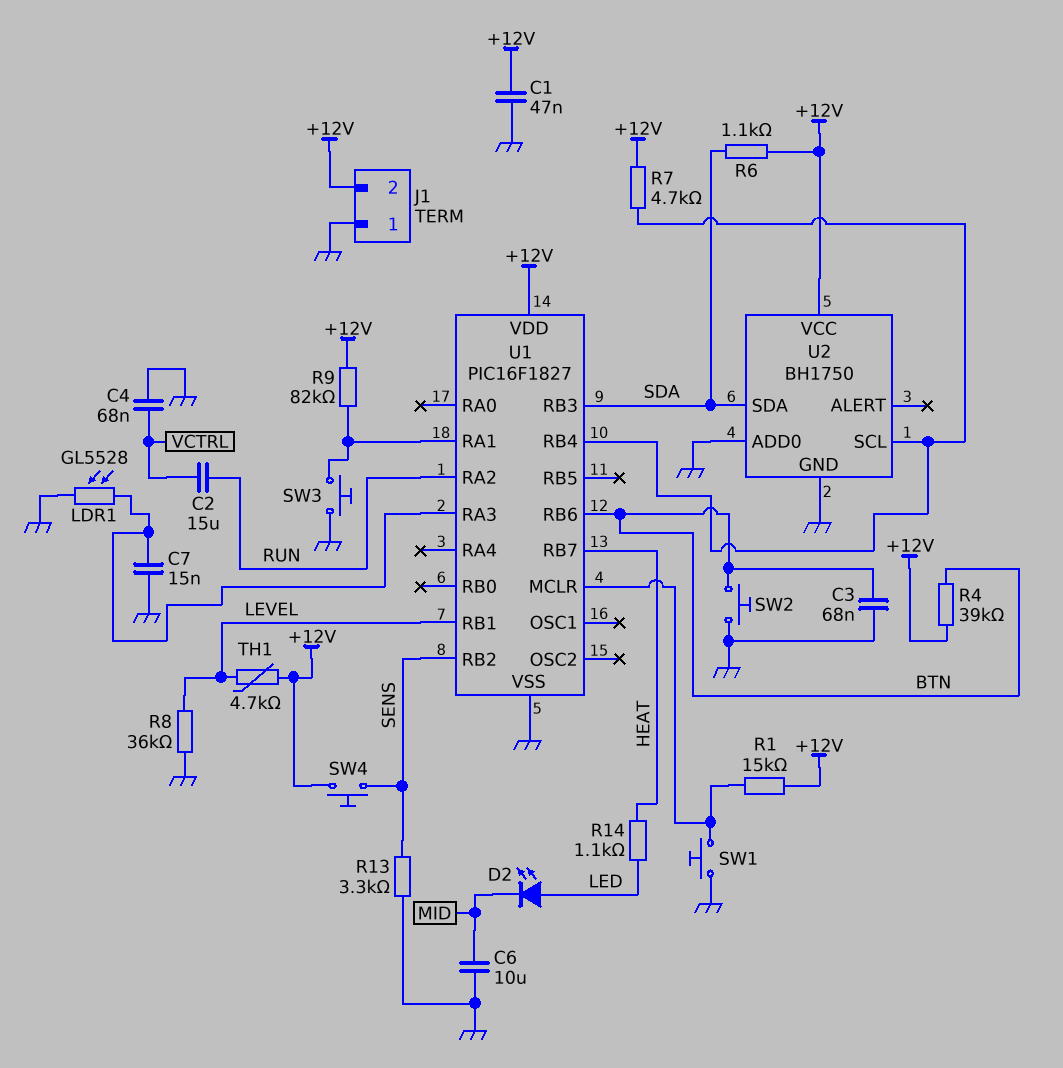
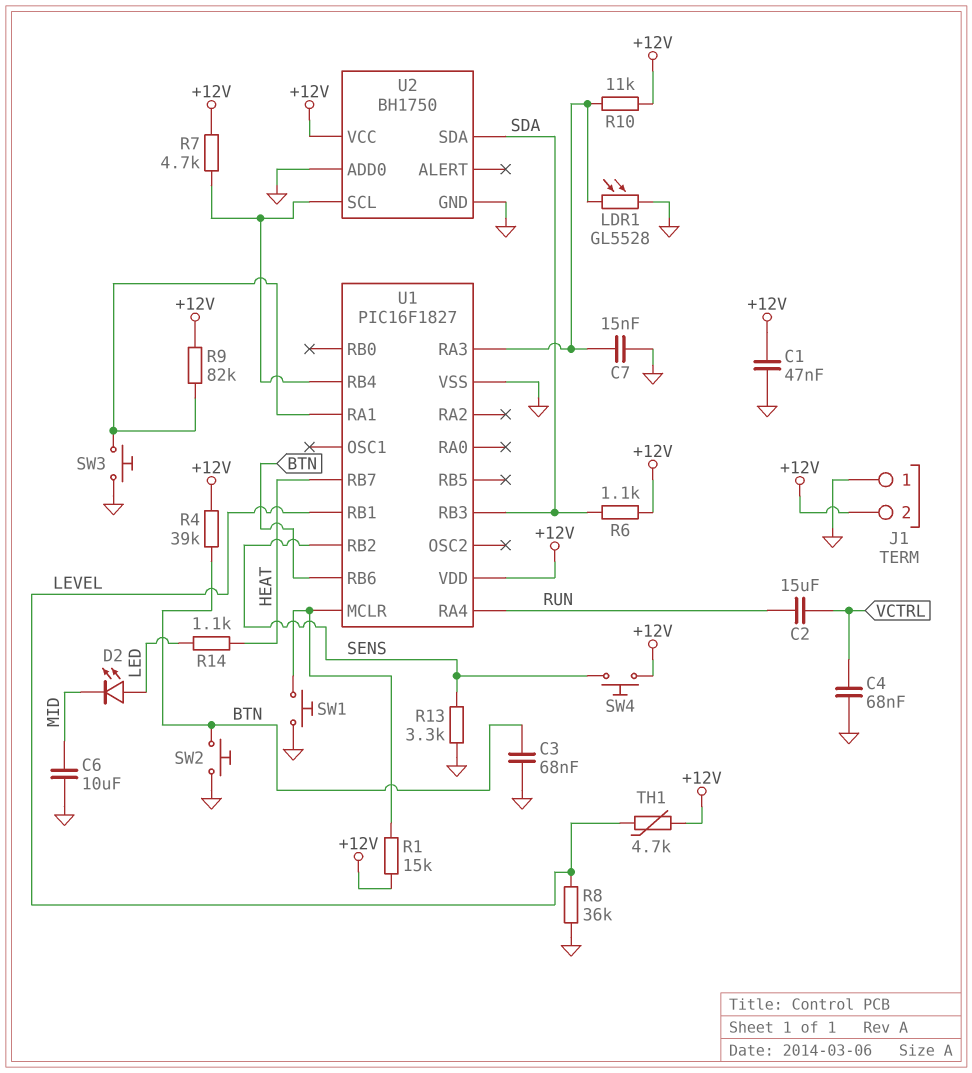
R10: none -> 11k (+12V, U1/RA3)
U1 pin RA2: RUN -> none
U1 pin RA4: none -> RUN

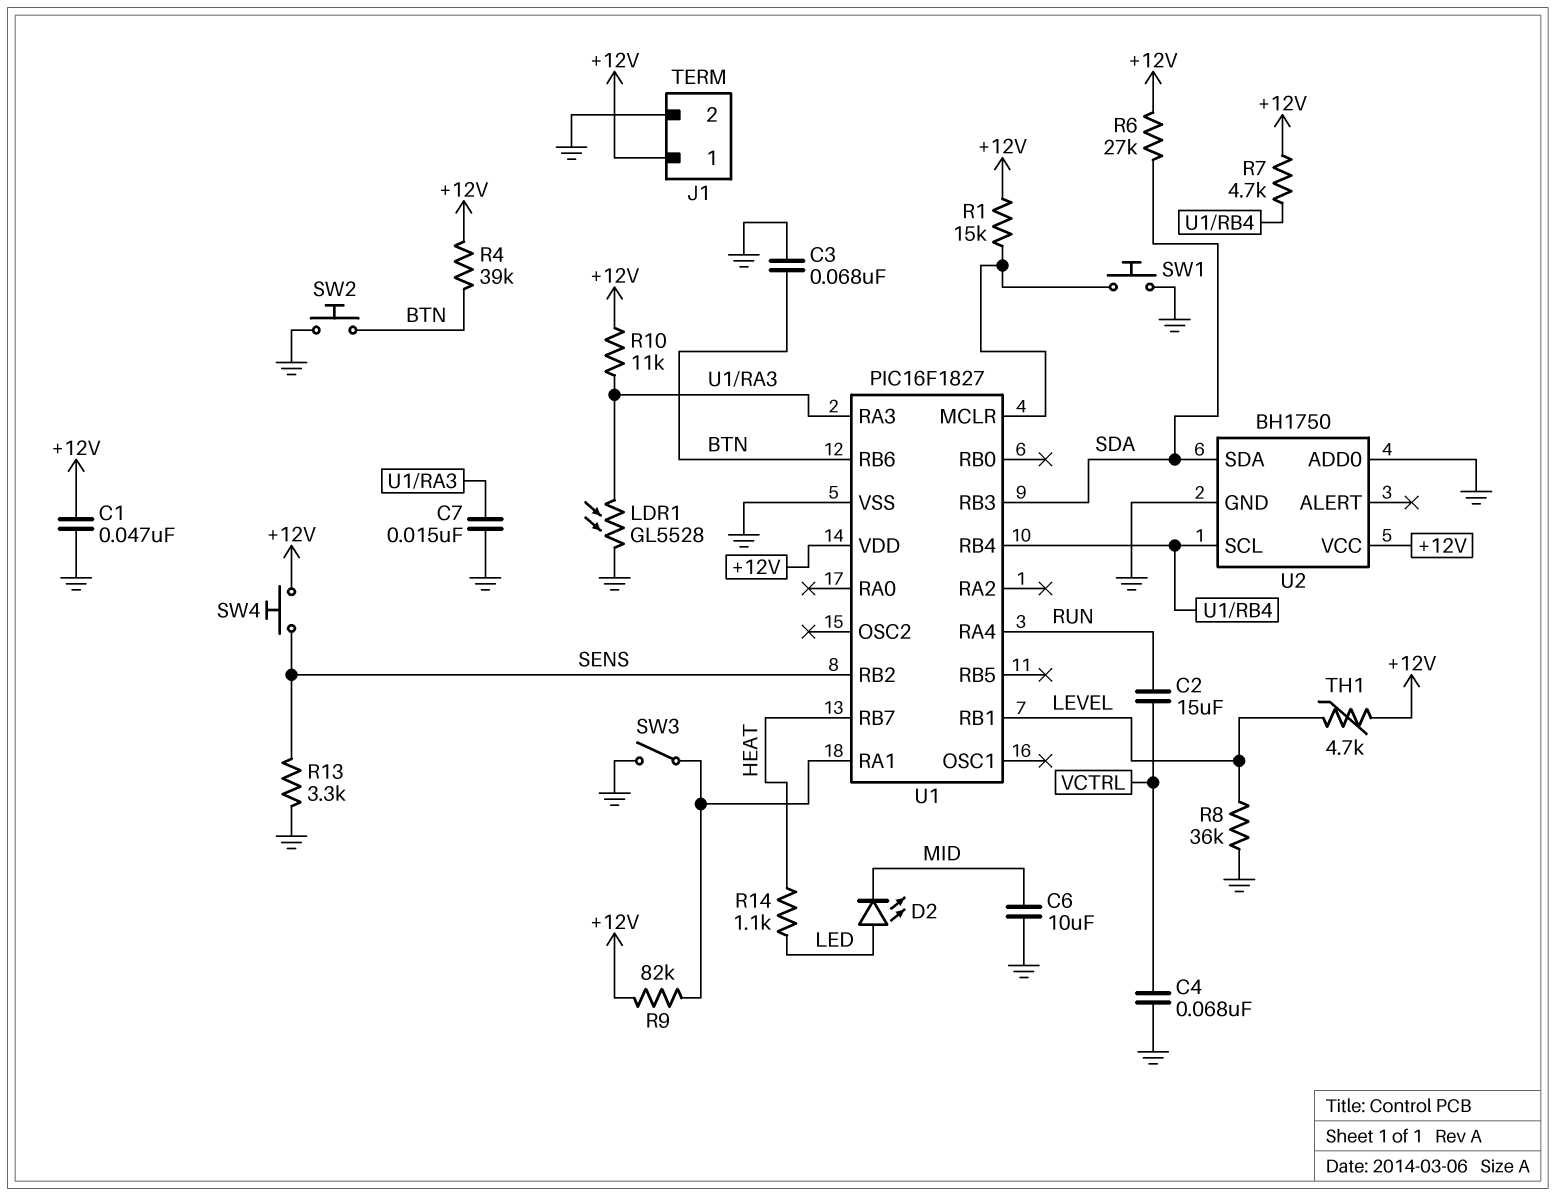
J1 pin 1: GND -> +12V
J1 pin 2: +12V -> GND
R6: 1.1k (+12V, SDA) -> 27k (+12V, SDA)
SW3: button (GND, U1/RA1) -> switch (GND, U1/RA1)

